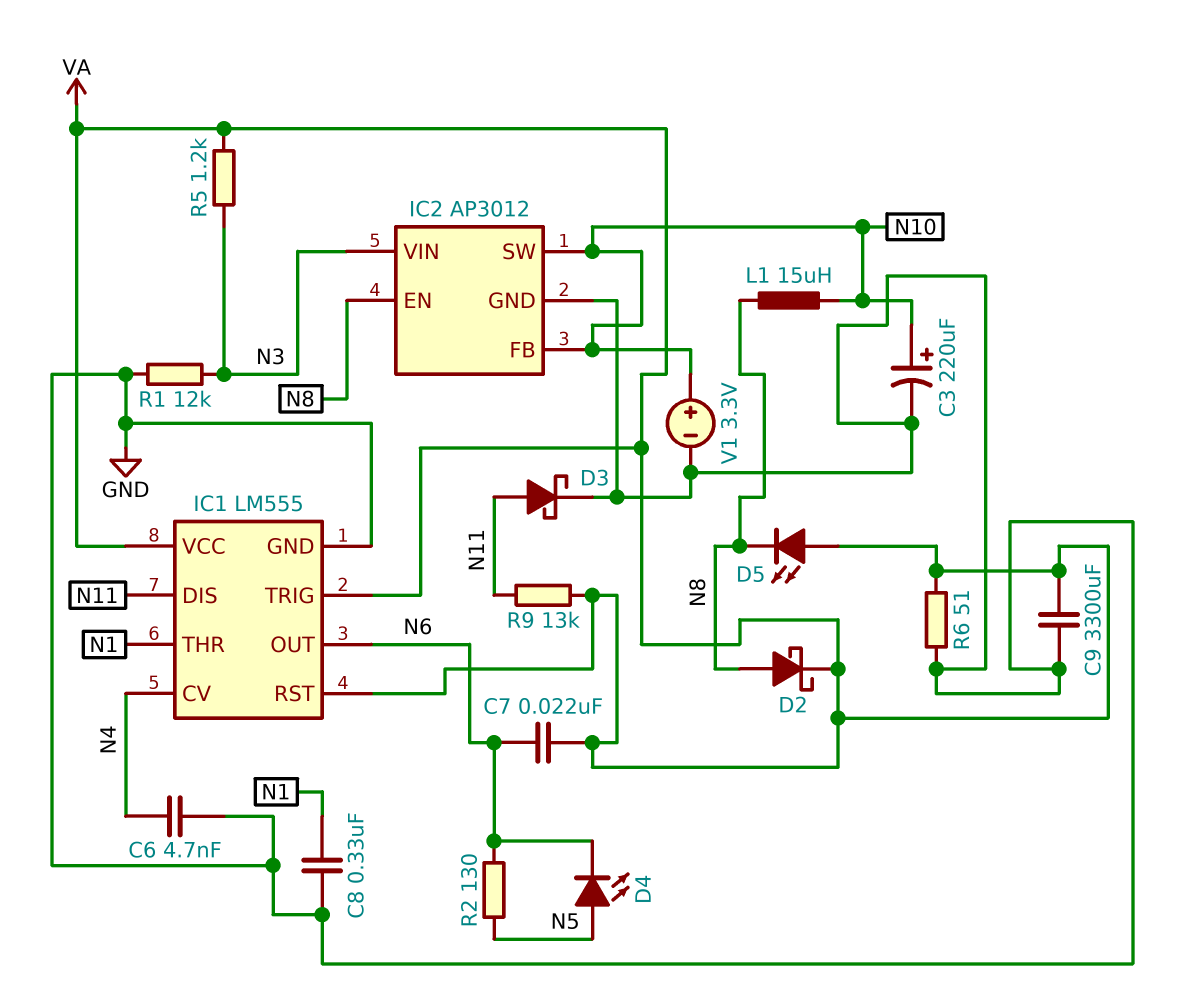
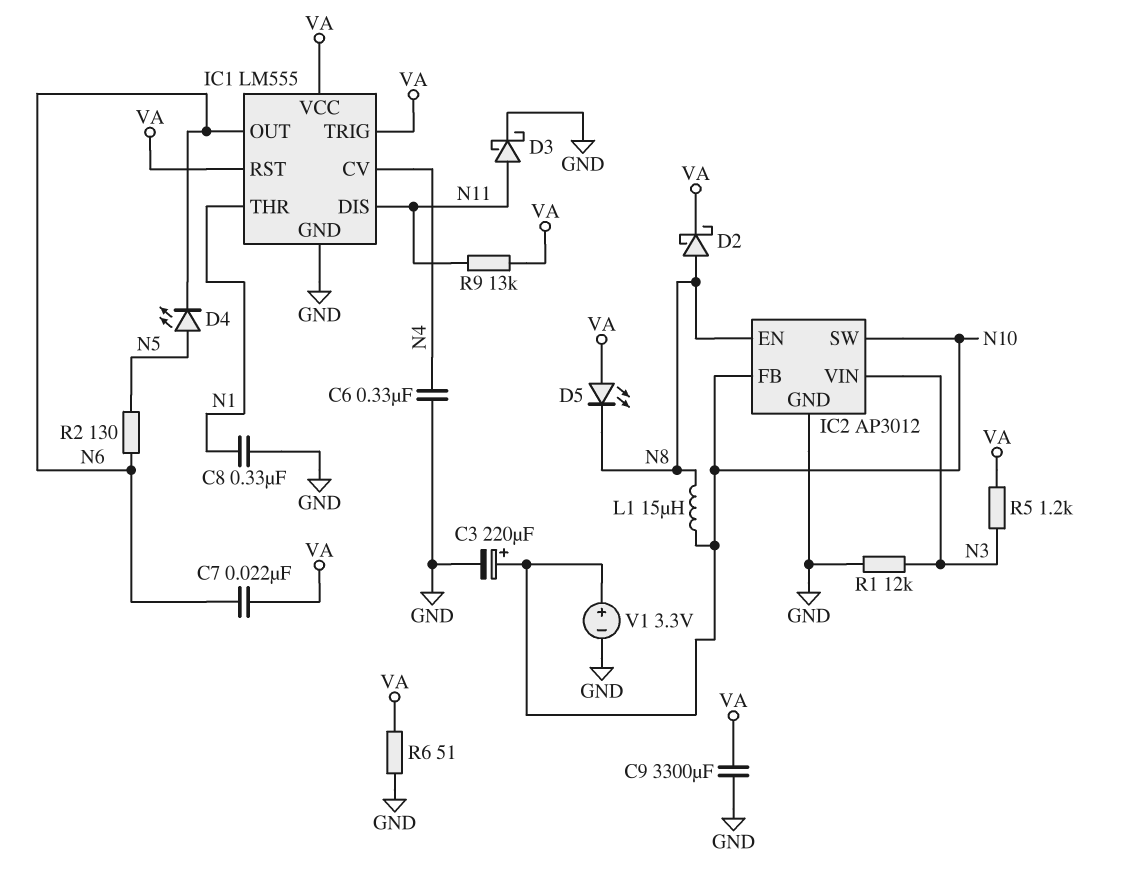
C6: 4.7nF (GND, N4) -> 330nF (GND, N4)

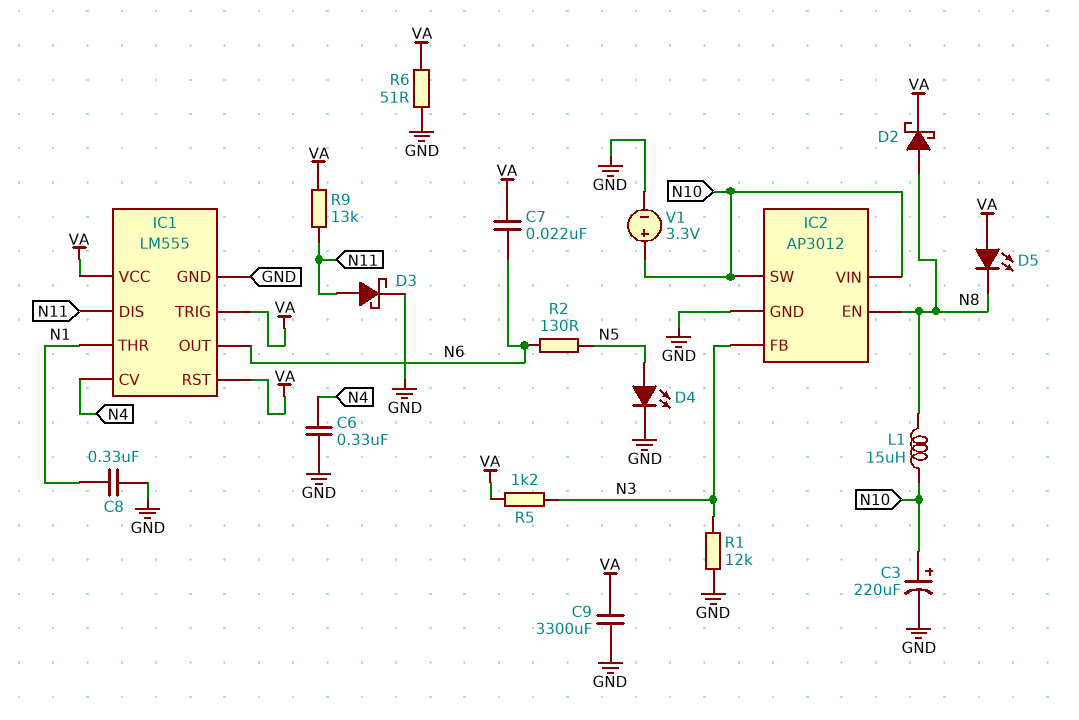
D4: LED (A N5, K N6) -> LED (A N5, K GND)
IC2 pin FB: N10 -> N3
IC2 pin VIN: N3 -> N10

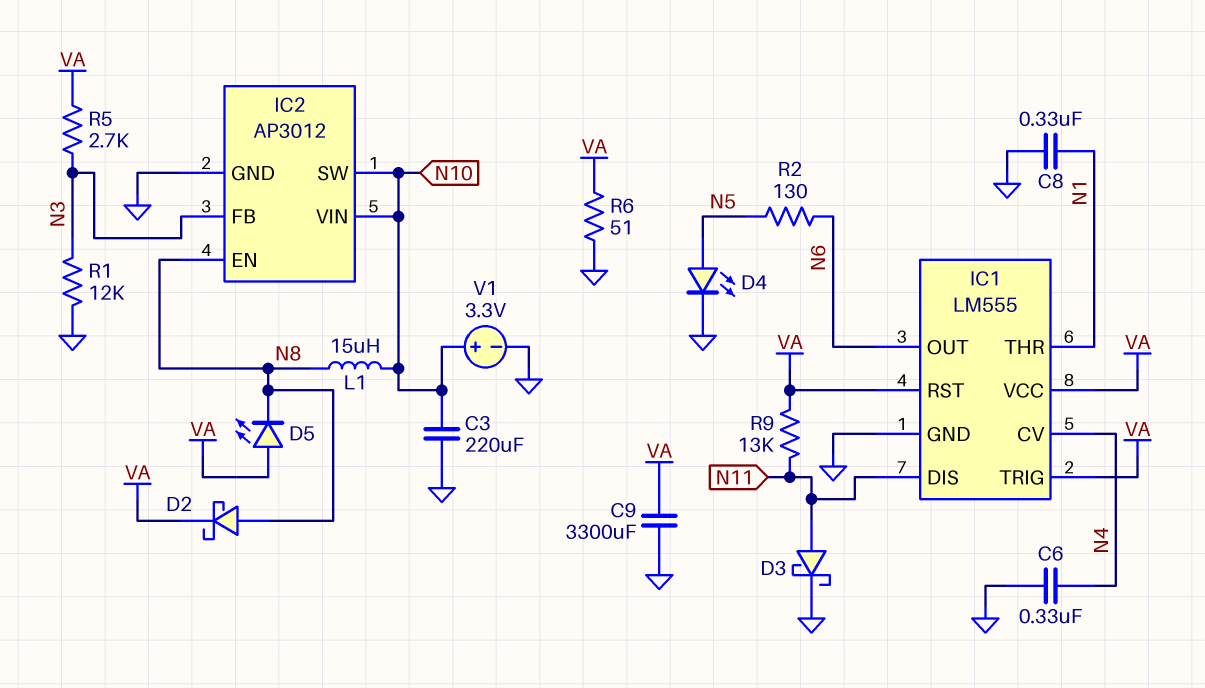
C3: 220uF (plus N10, minus GND) -> 220uF (GND, N10)
C7: 22nF (N6, VA) -> none
R5: 1.2k (N3, VA) -> 2.7k (N3, VA)

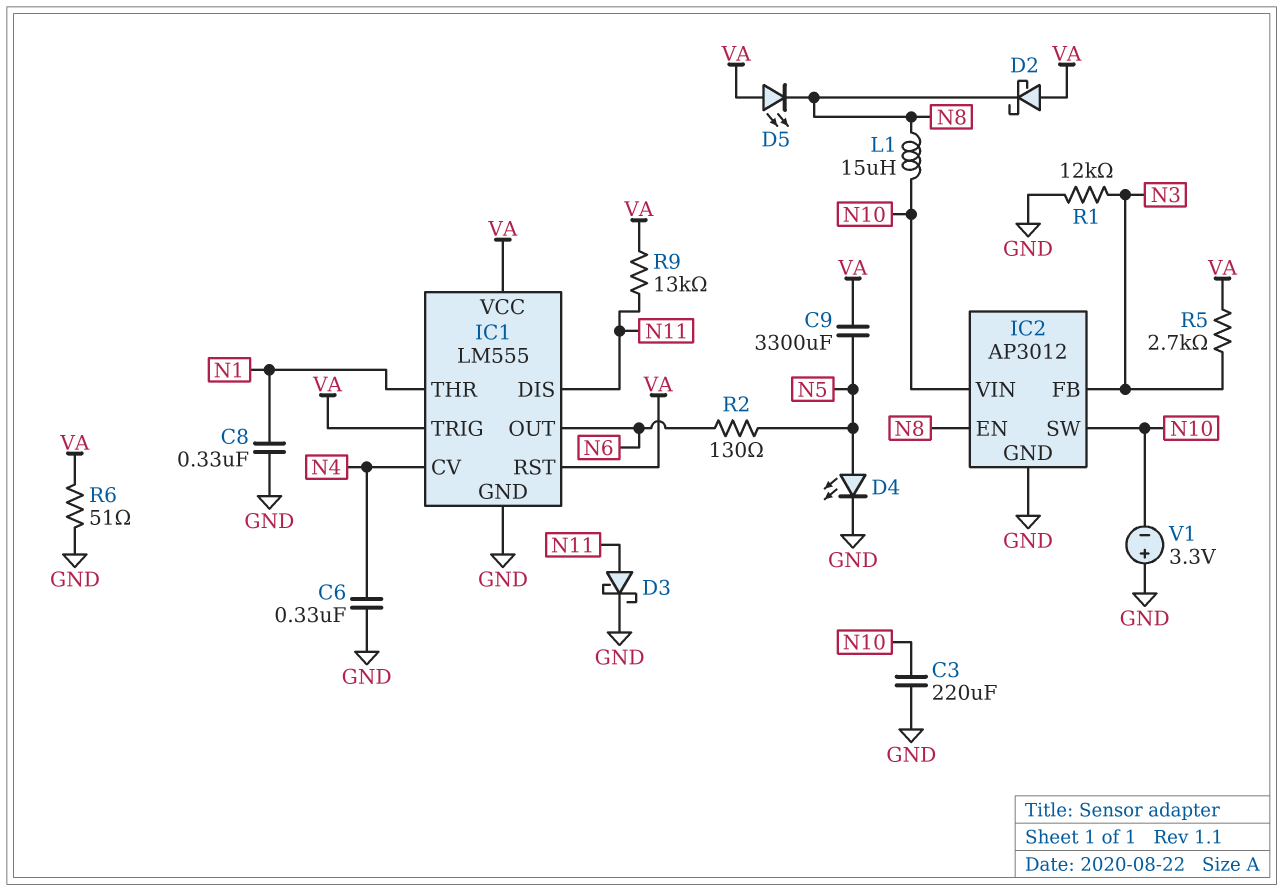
C9: 3300uF (GND, VA) -> 3300uF (N5, VA)
D2: schottky (A N8, K VA) -> schottky (A VA, K N8)
V1: 3.3V (plus N10, minus GND) -> 3.3V (plus GND, minus N10)

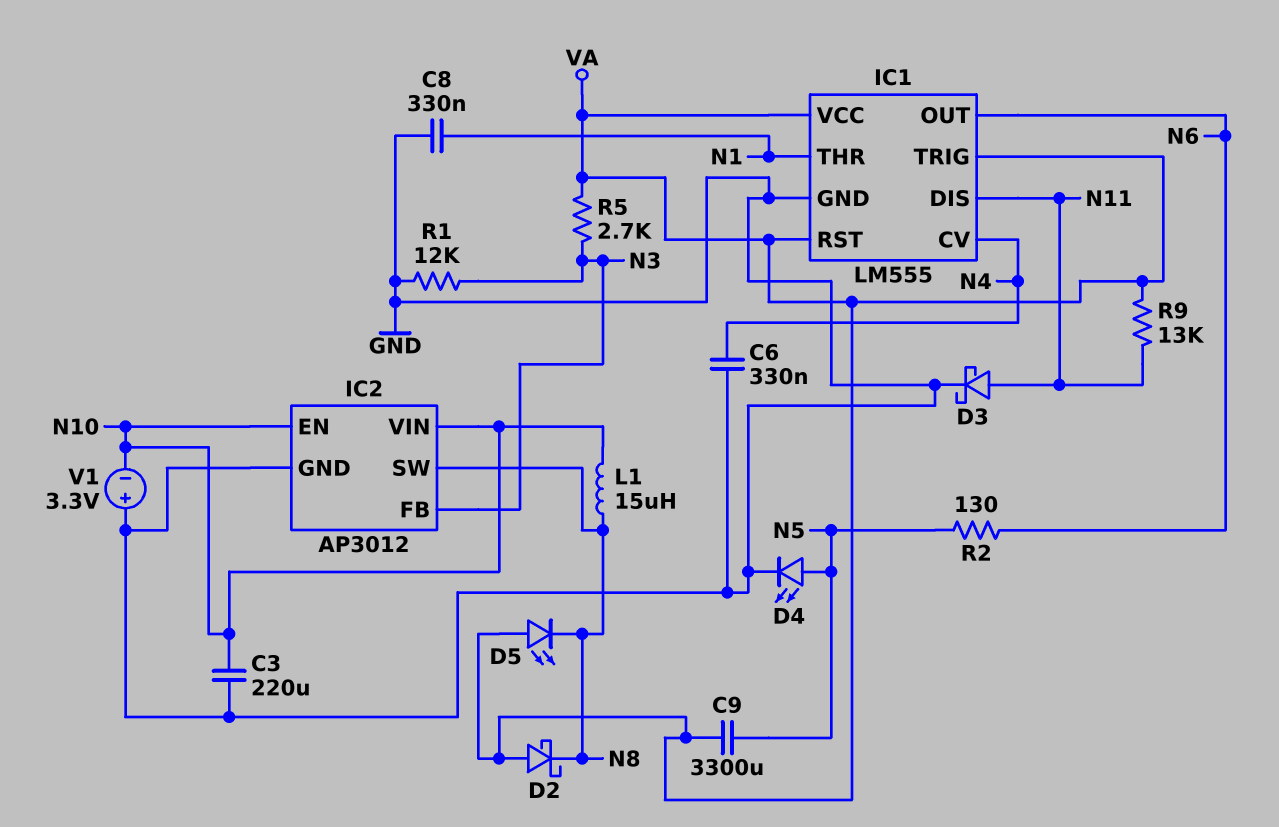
IC2 pin EN: N8 -> N10
IC2 pin SW: N10 -> N8
R6: 51 (GND, VA) -> none

